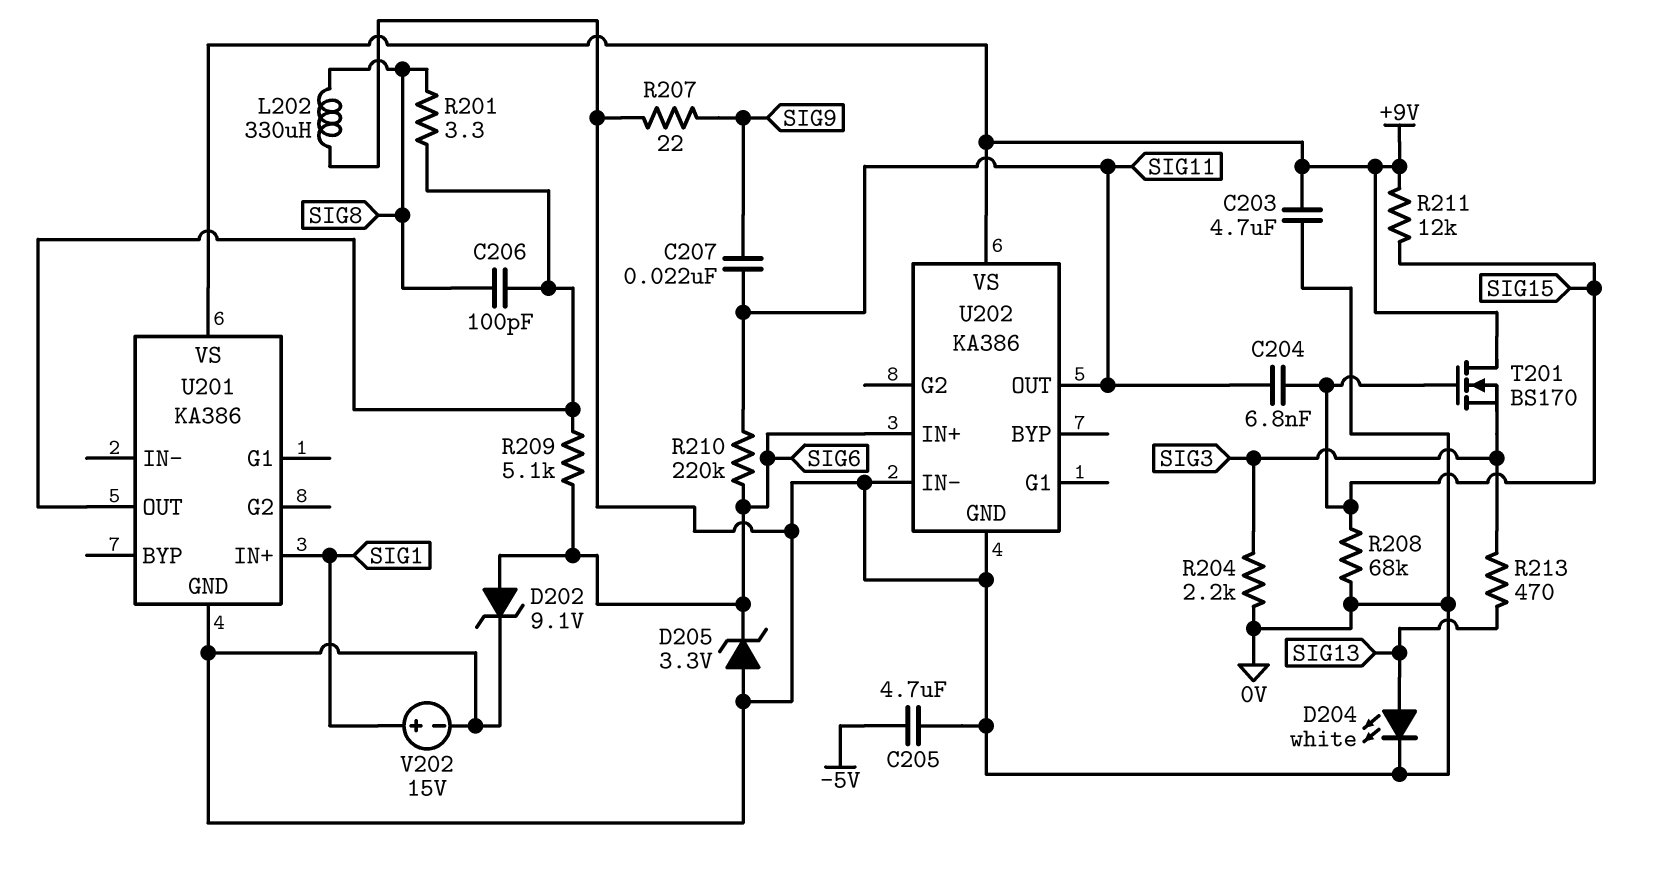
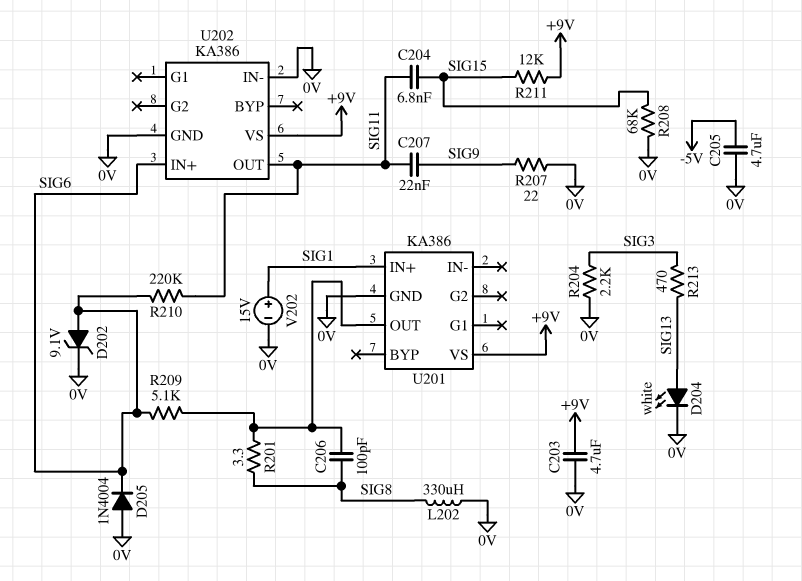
D205: zener 3.3V (A 0V, K SIG6) -> diode 1N4004 (A 0V, K SIG6)
T201: NMOS BS170 (G SIG15, D +9V, S SIG3) -> none

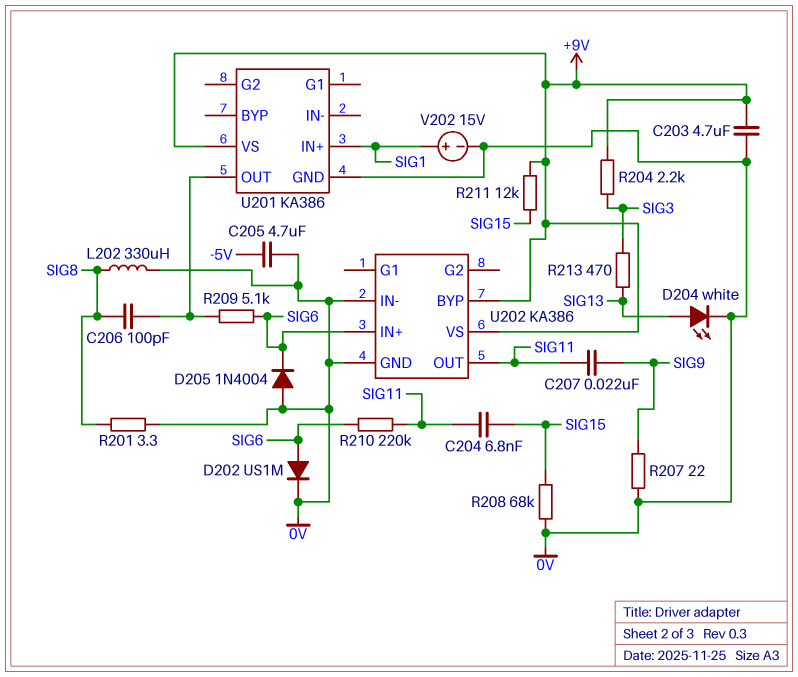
D202: zener 9.1V (A SIG6, K 0V) -> diode US1M (A SIG6, K 0V)
R201: 3.3 (SIG8, U201/OUT) -> 3.3 (0V, SIG8)
R204: 2.2k (0V, SIG3) -> 2.2k (+9V, SIG3)
U202 pin BYP: none -> +9V

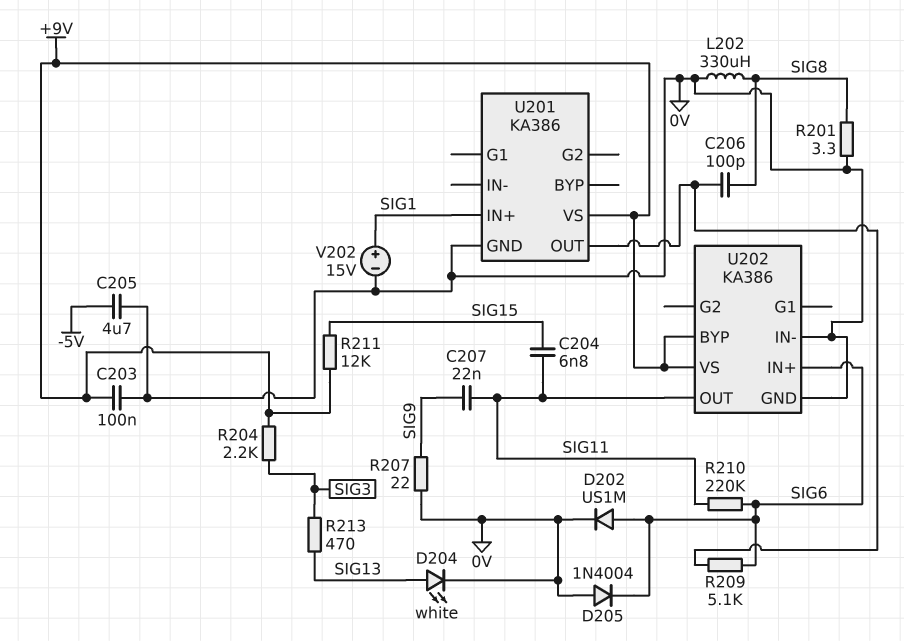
C203: 4.7uF (+9V, 0V) -> 100nF (+9V, 0V)
R208: 68k (0V, SIG15) -> none

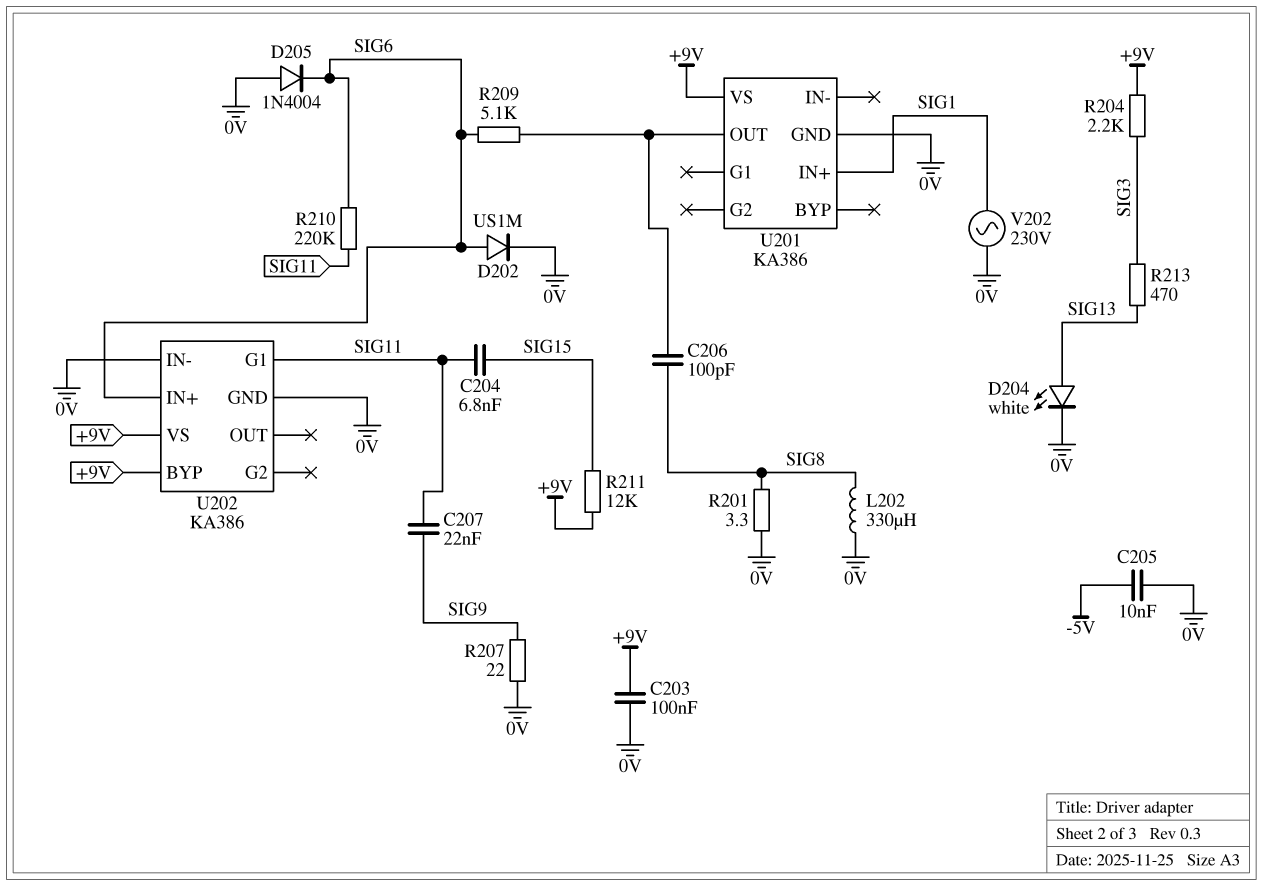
C205: 4.7uF (-5V, 0V) -> 10nF (-5V, 0V)
U202 pin G1: none -> SIG11
U202 pin OUT: SIG11 -> none
V202: 15V (plus SIG1, minus 0V) -> AC 230V (0V, SIG1)

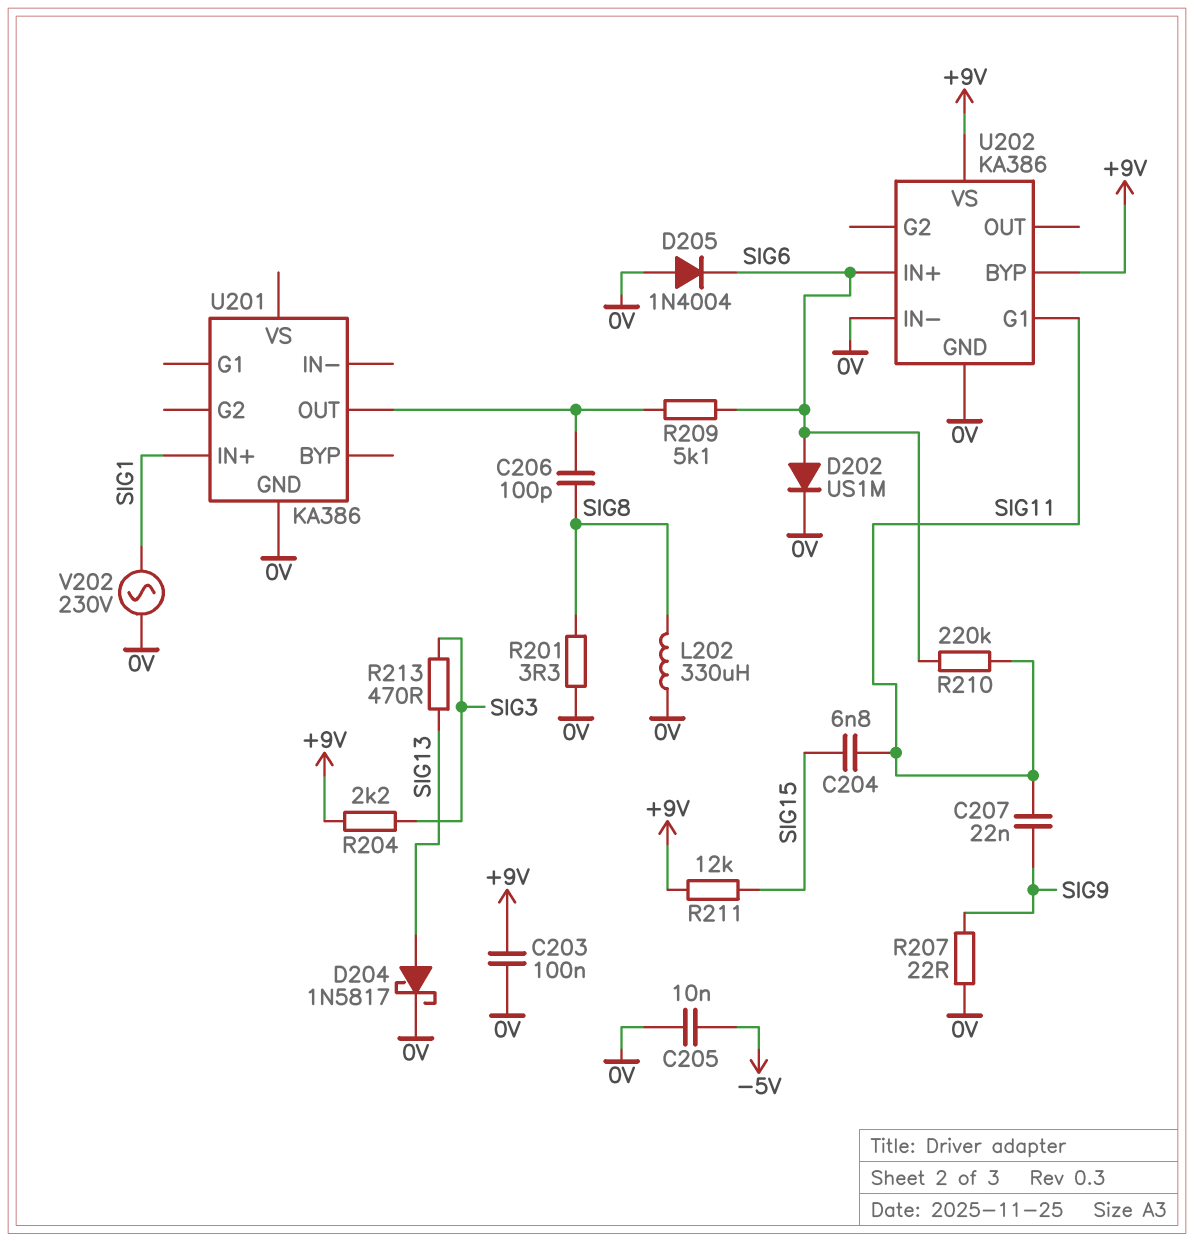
D204: LED white (A SIG13, K 0V) -> schottky 1N5817 (A SIG13, K 0V)
U201 pin VS: +9V -> none

